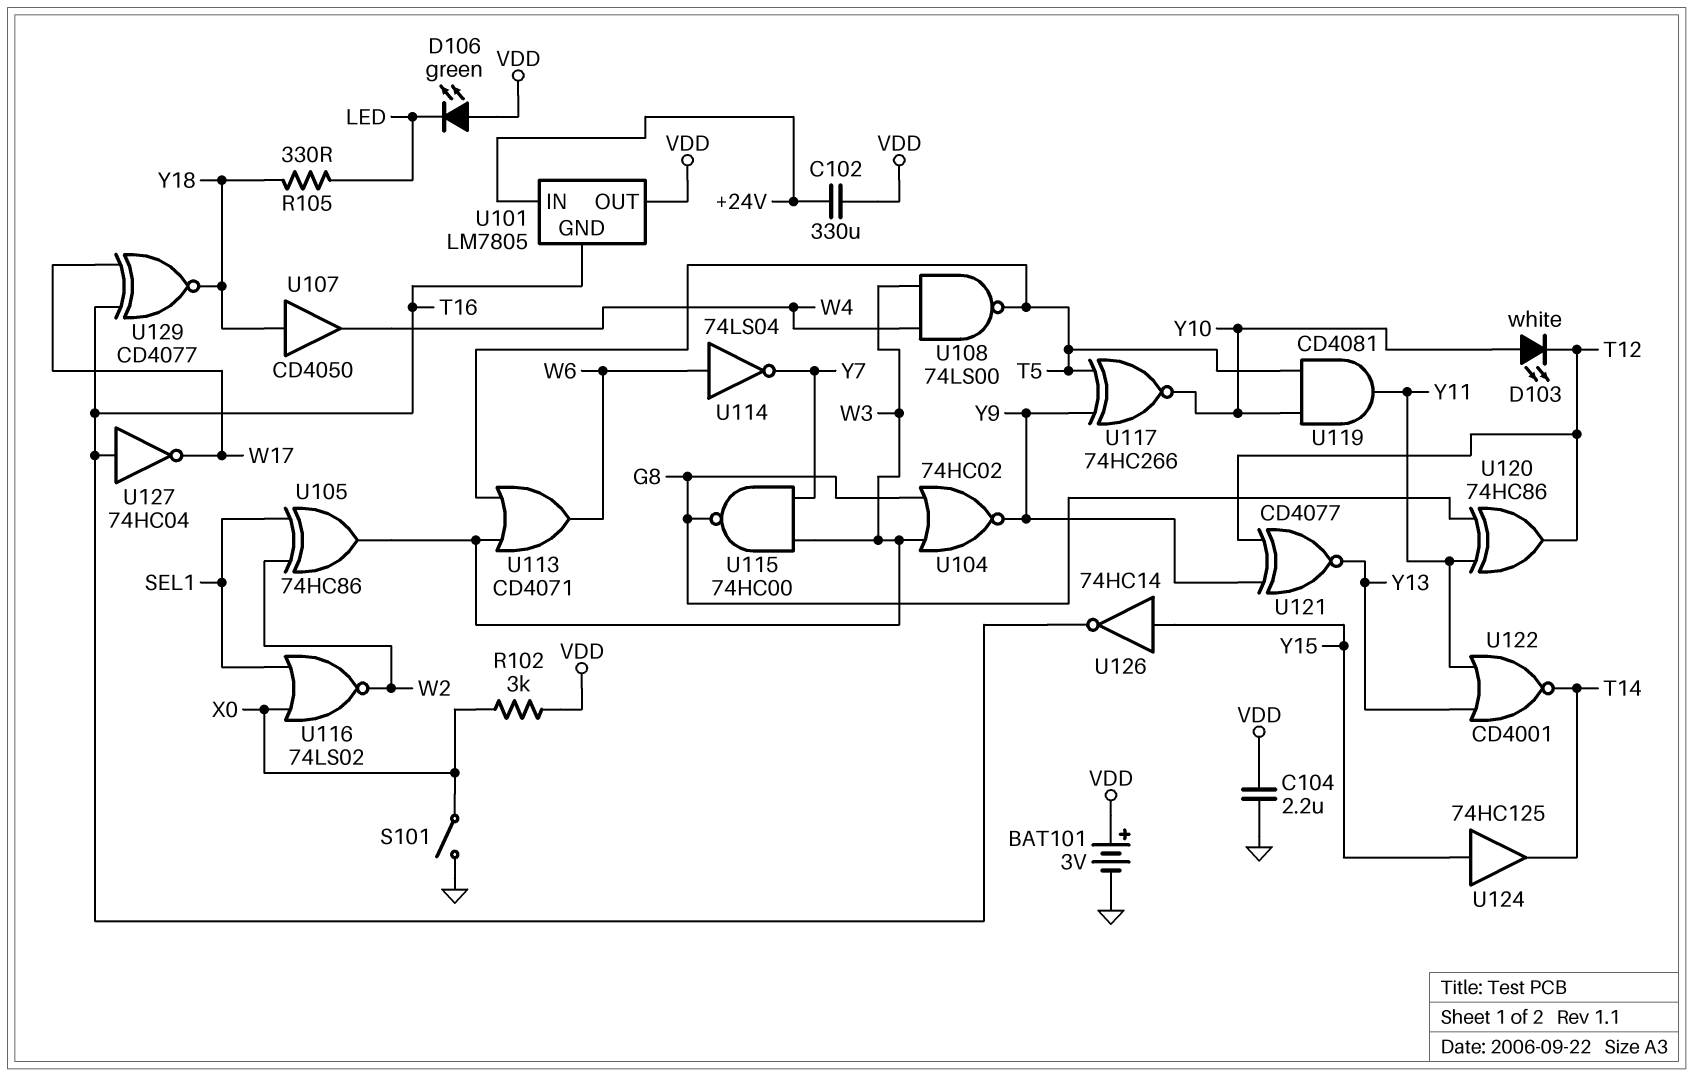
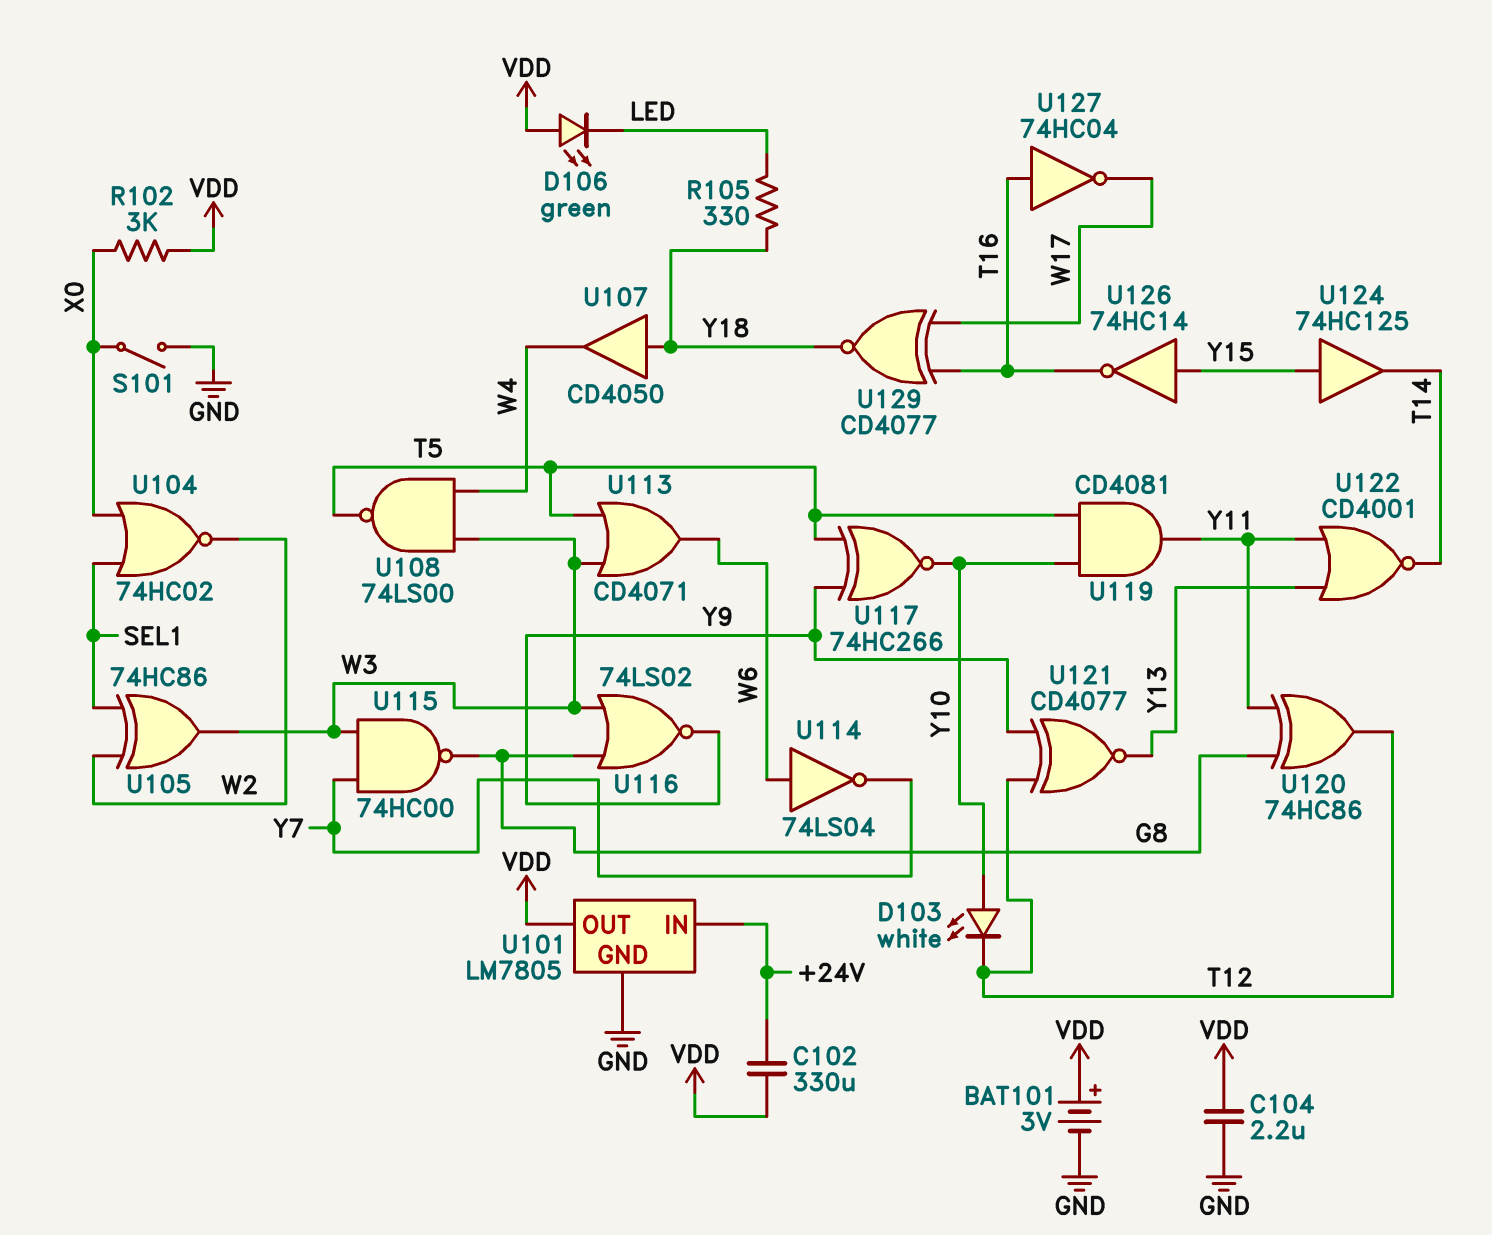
U101 pin GND: T16 -> GND
U104: NOR 74HC02 (in G8, in W3, out Y9) -> NOR 74HC02 (in SEL1, in X0, out W2)
U116: NOR 74LS02 (in SEL1, in X0, out W2) -> NOR 74LS02 (in G8, in W3, out Y9)

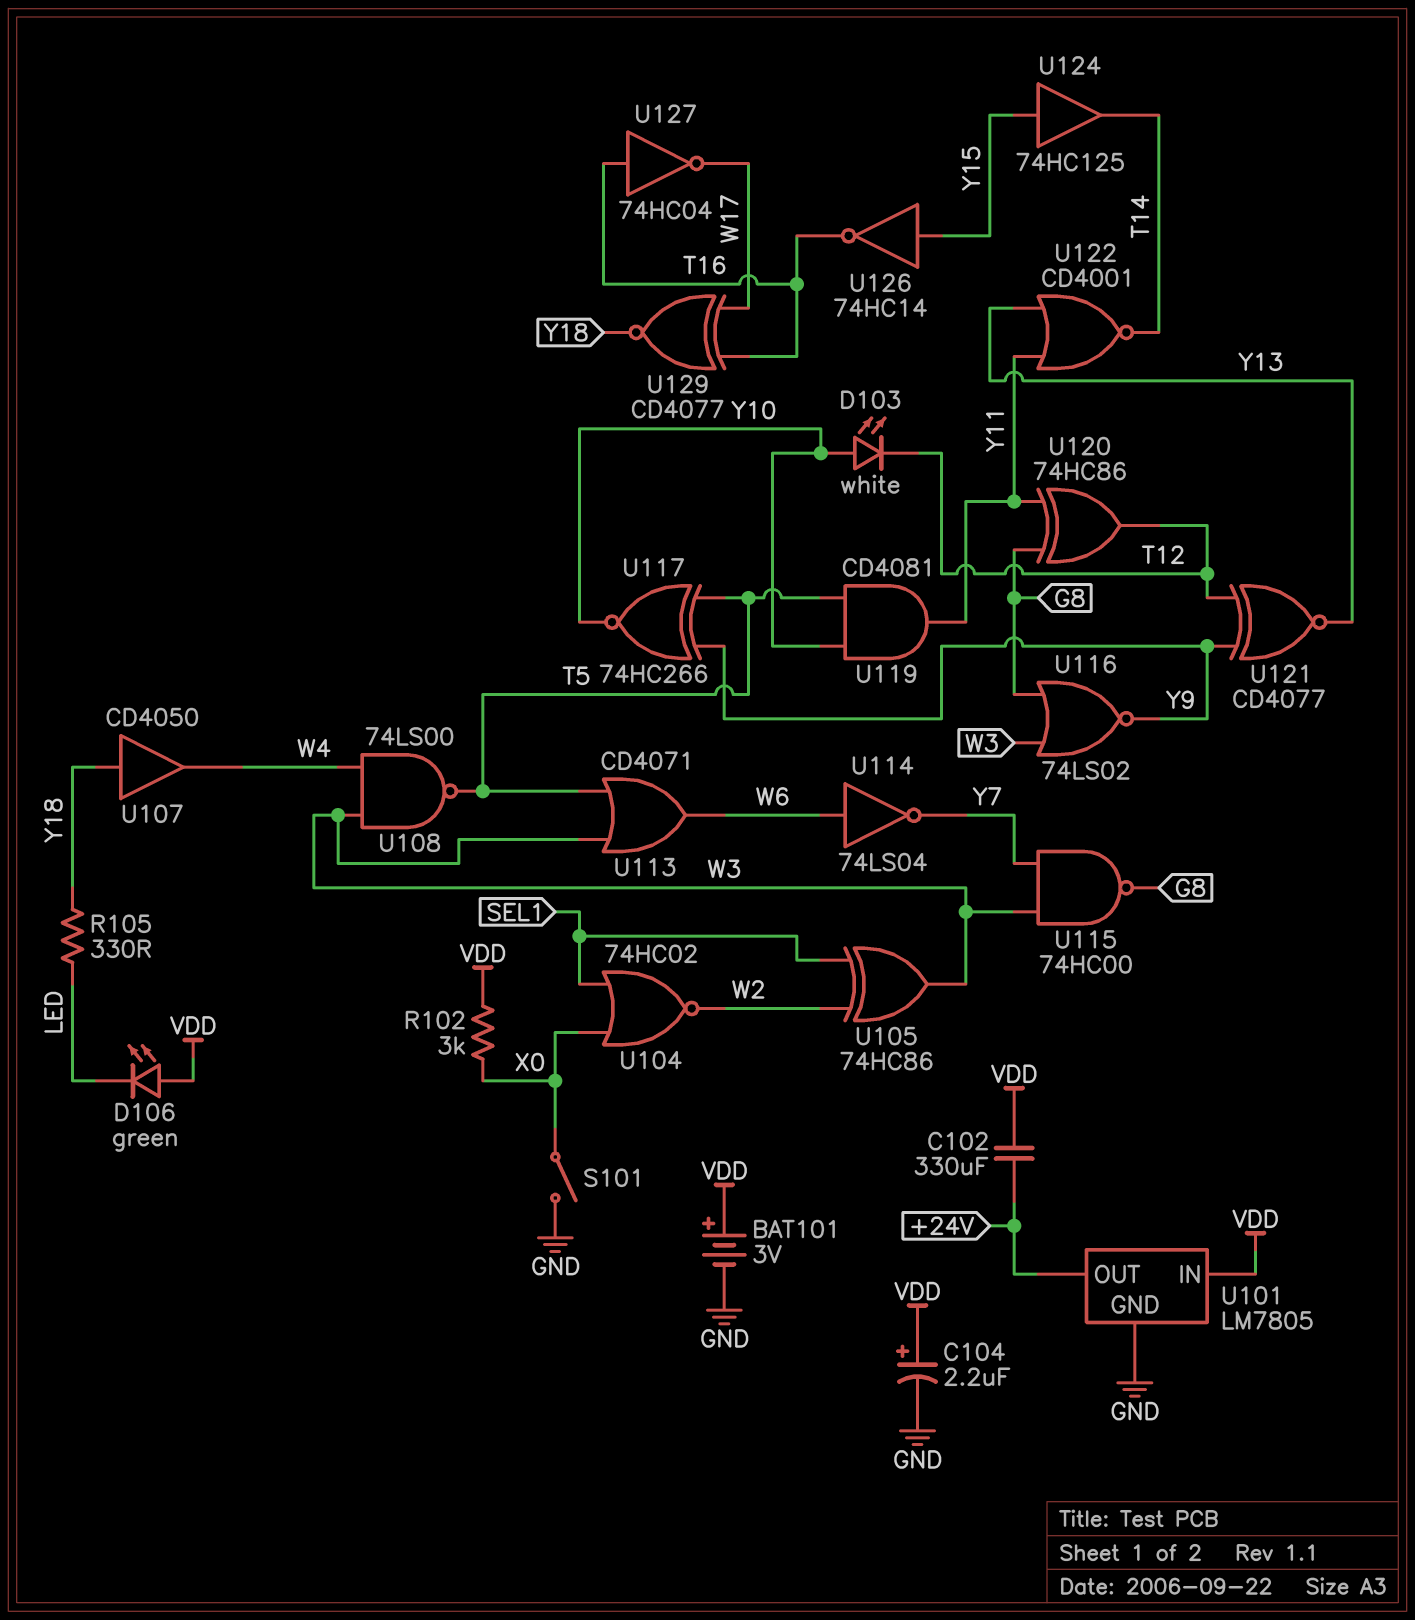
C104: 2.2uF (GND, VDD) -> 2.2uF (plus VDD, minus GND)
U101 pin IN: +24V -> VDD
U101 pin OUT: VDD -> +24V

